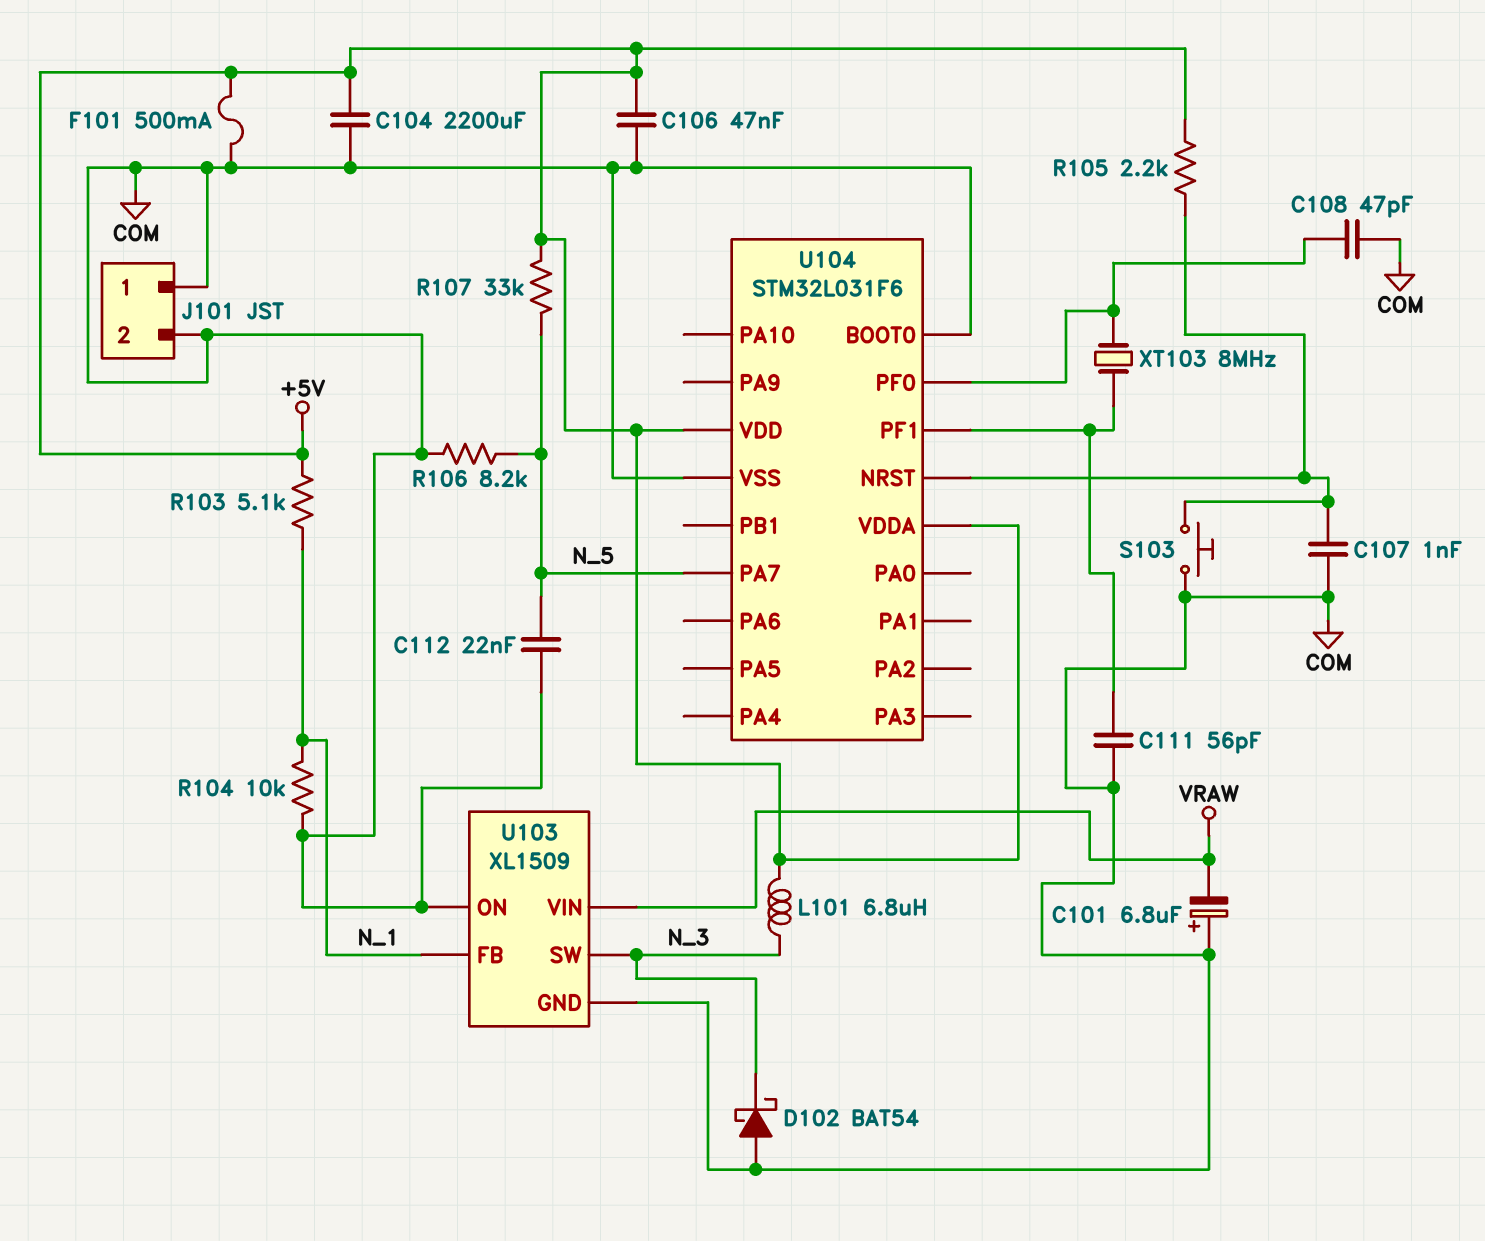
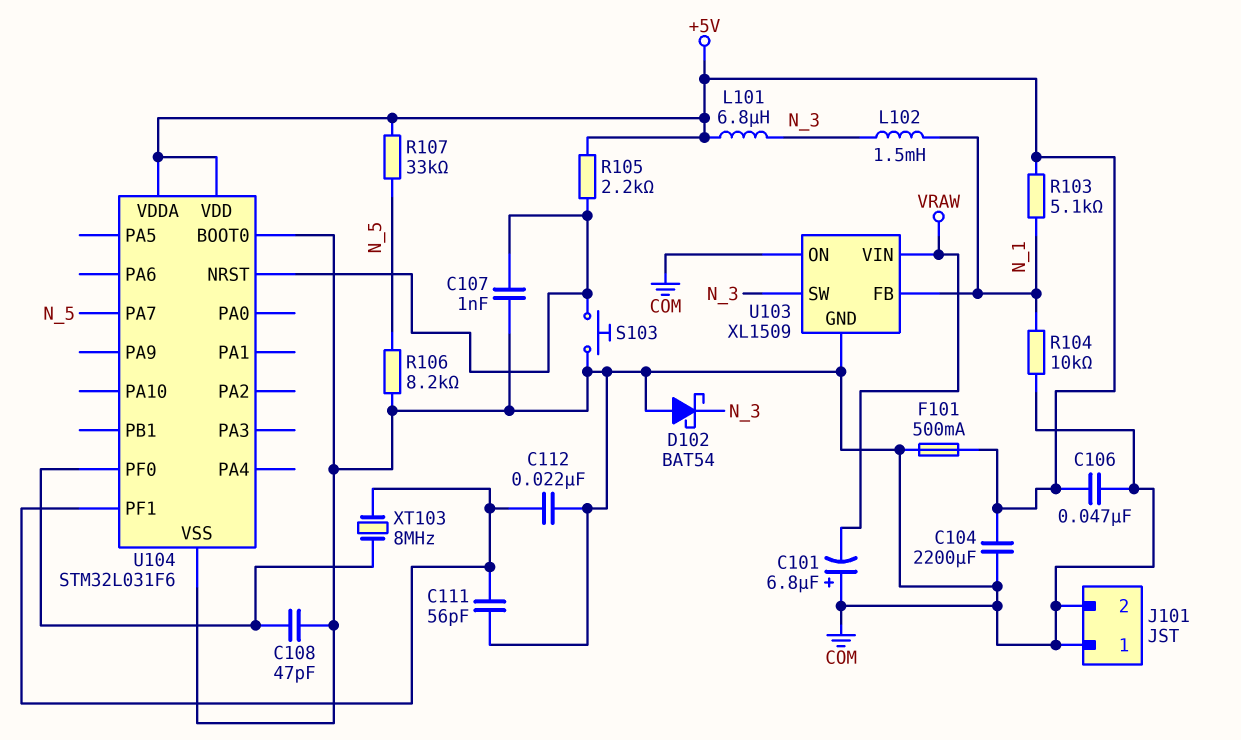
C112: 22nF (COM, N_5) -> 22nF (COM, U104/PF1)
L102: none -> 1.5mH (N_1, N_3)

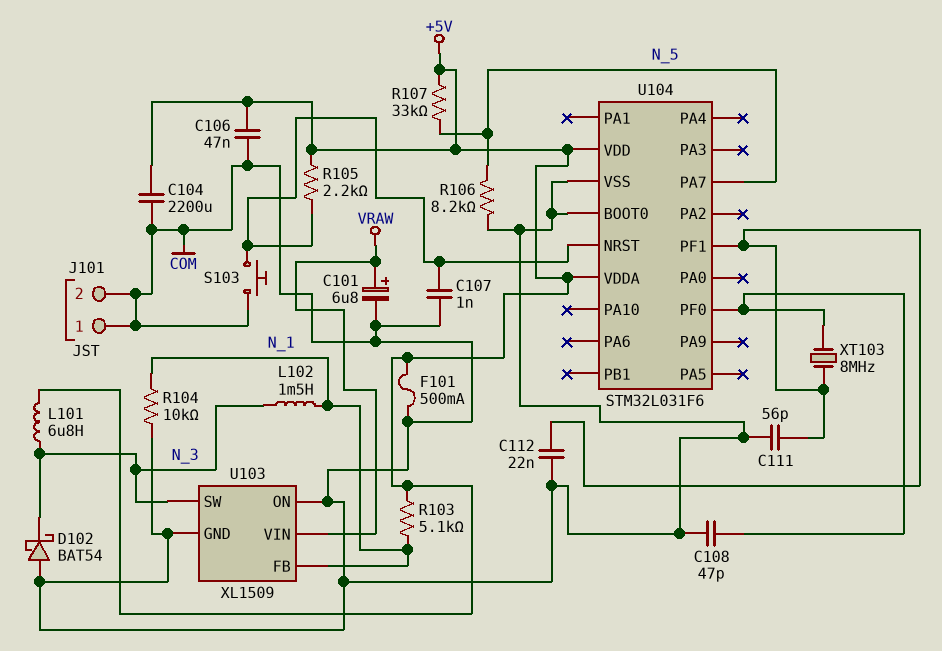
C101: 6.8uF (plus COM, minus VRAW) -> 6.8uF (plus VRAW, minus COM)

